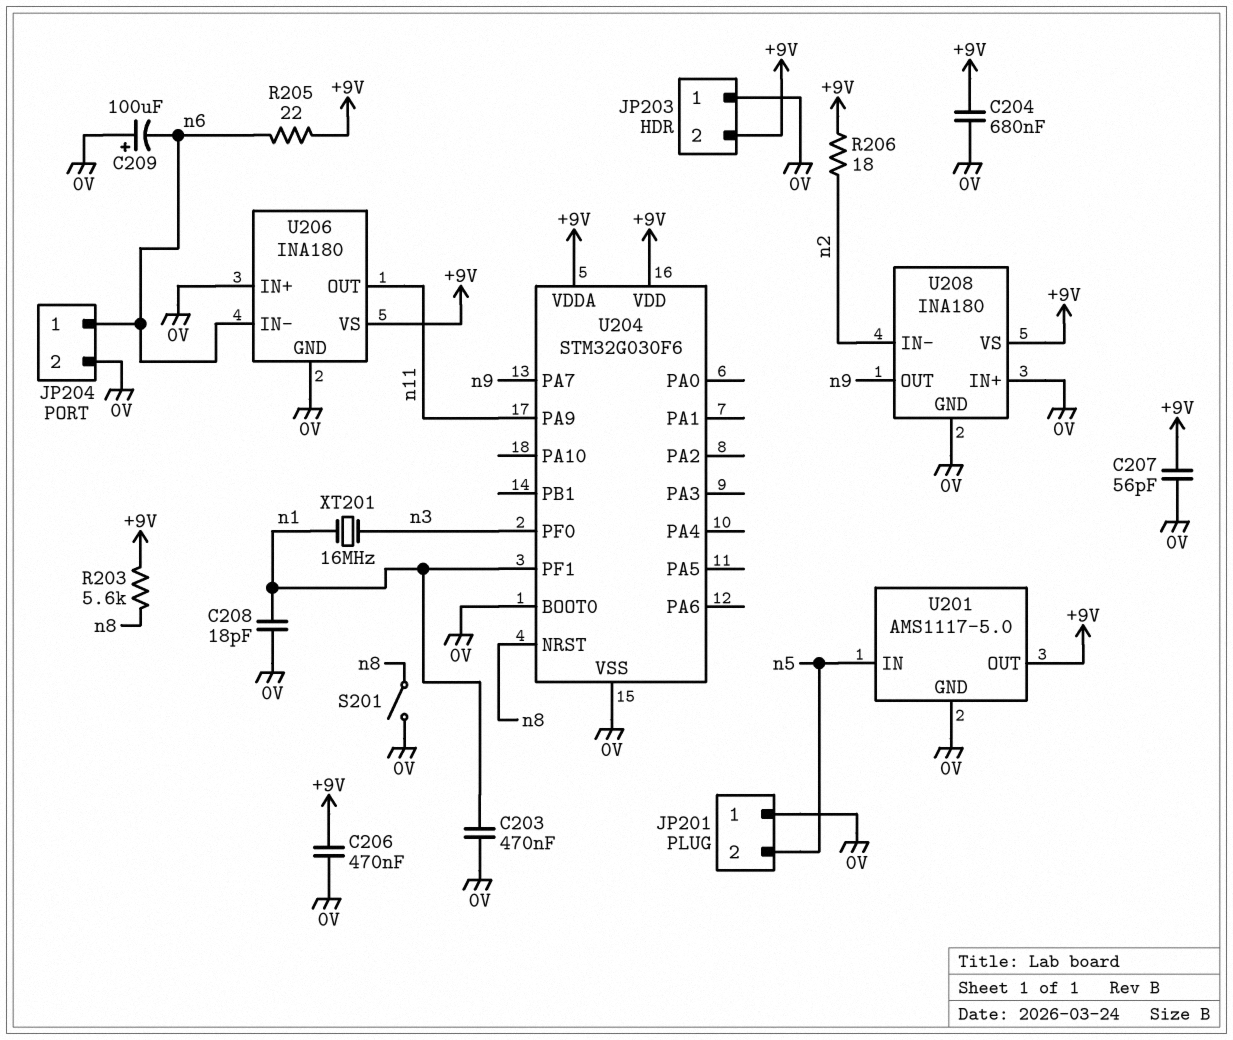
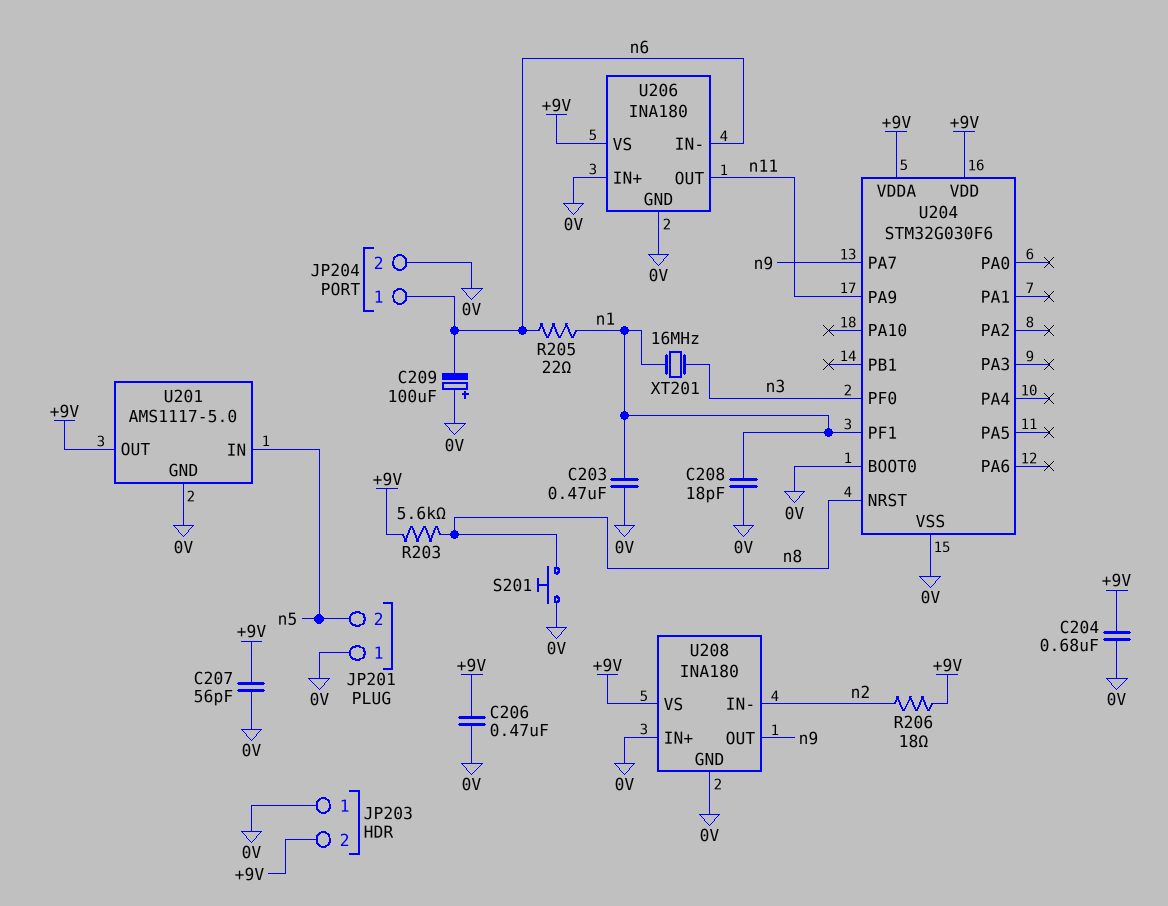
R205: 22 (+9V, n6) -> 22 (n1, n6)
S201: switch (0V, n8) -> button (0V, n8)

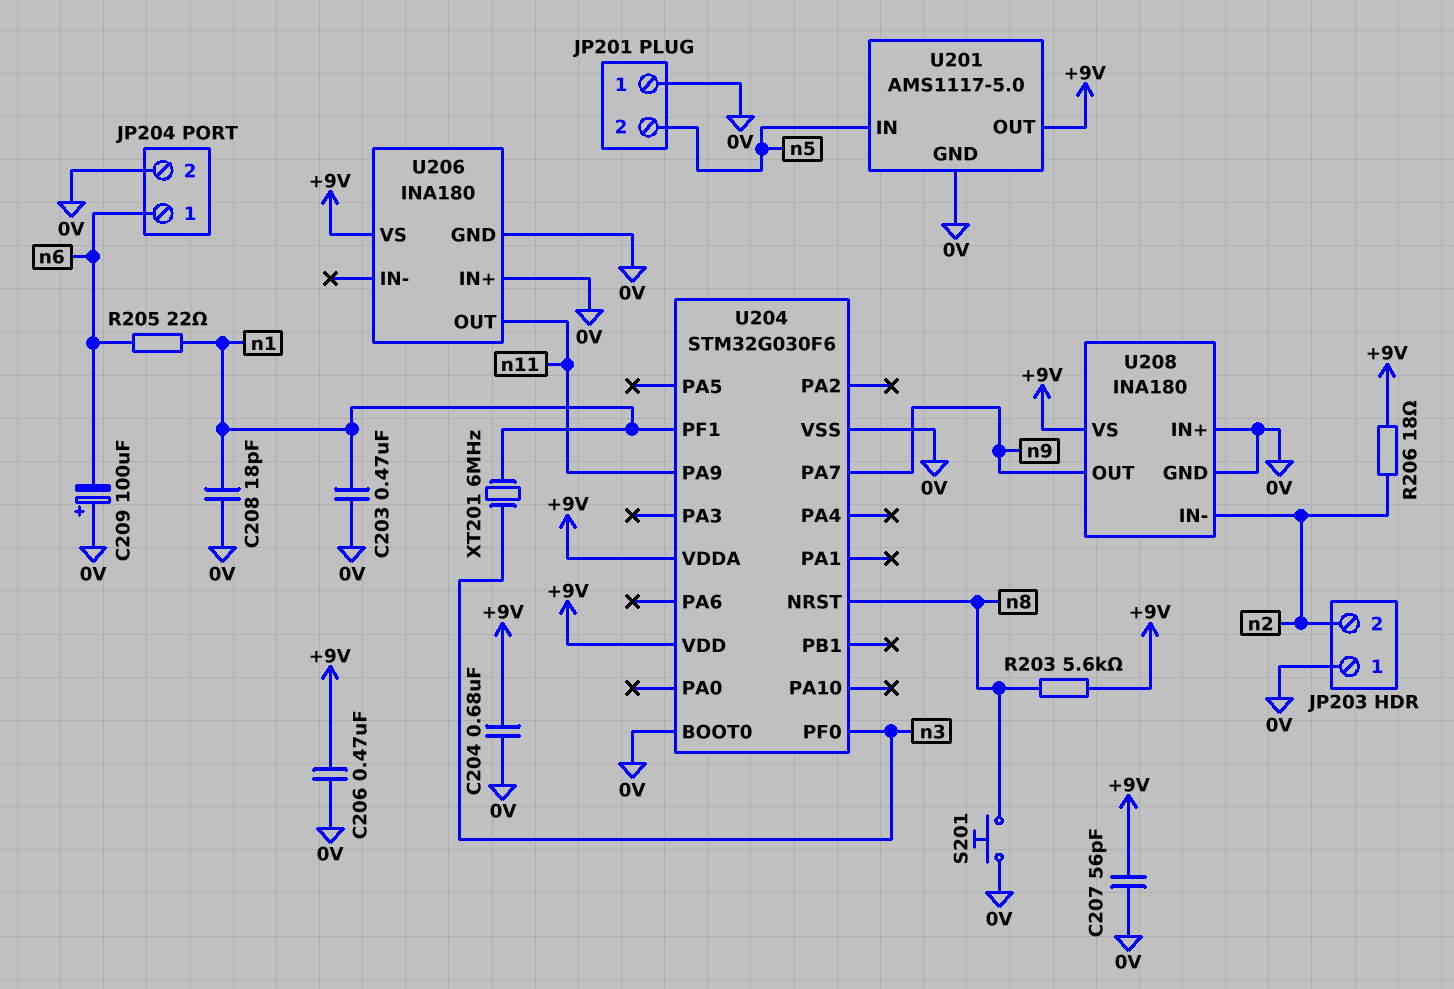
JP203 pin 2: +9V -> n2
U206 pin IN-: n6 -> none
XT201: 16MHz (n1, n3) -> 6MHz (n1, n3)

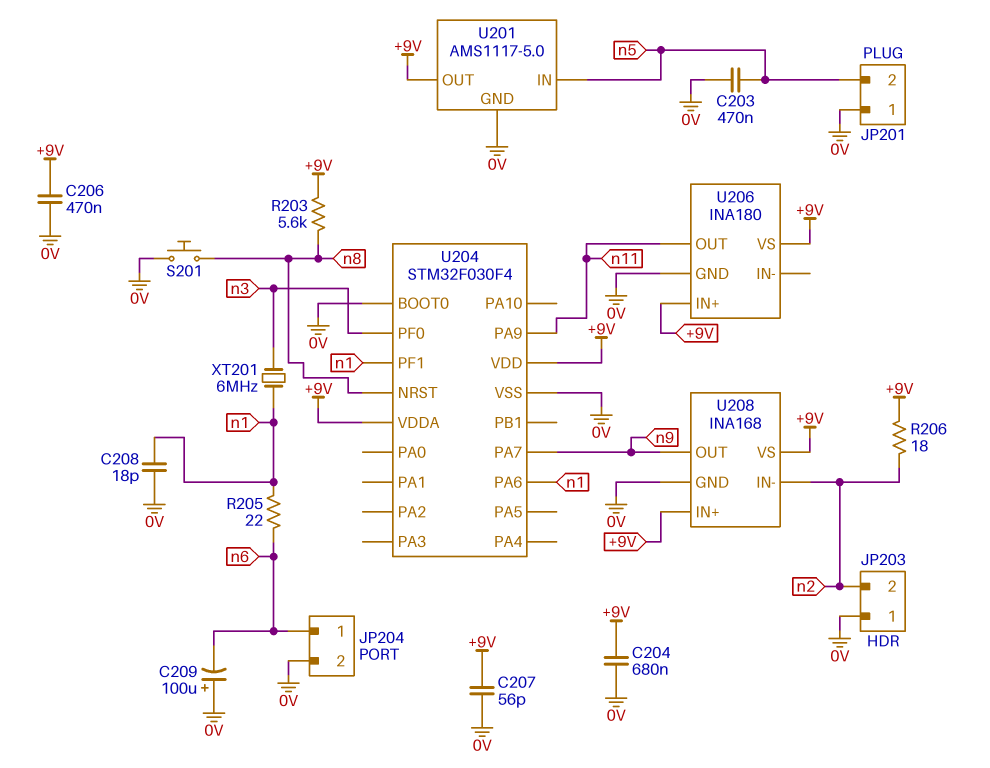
C203: 470nF (0V, n1) -> 470nF (0V, n5)
U204: STM32G030F6 -> STM32F030F4
U204 pin PA6: none -> n1
U206 pin IN+: 0V -> +9V
U208: INA180 -> INA168
U208 pin IN+: 0V -> +9V

